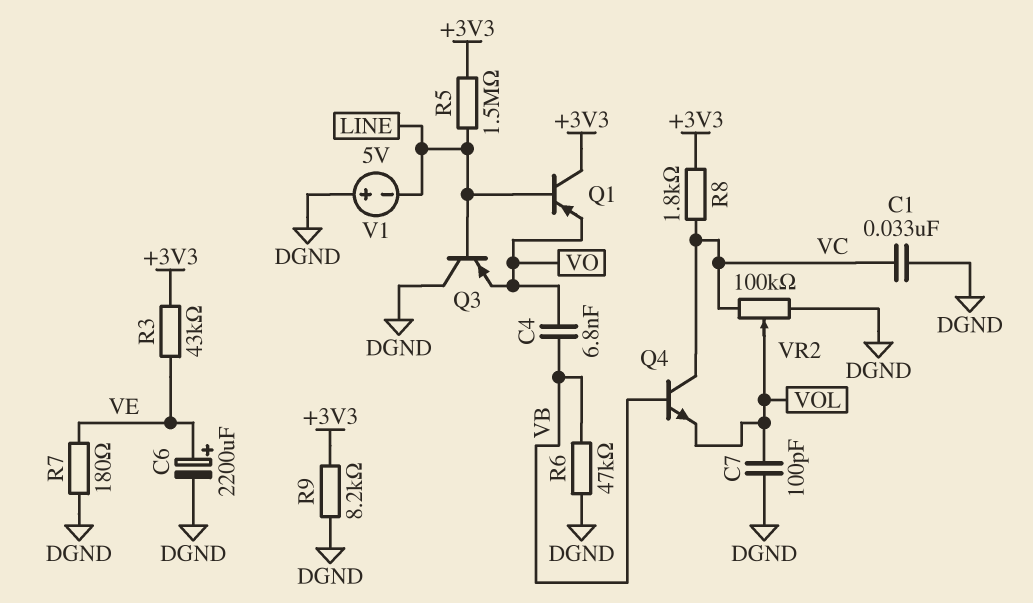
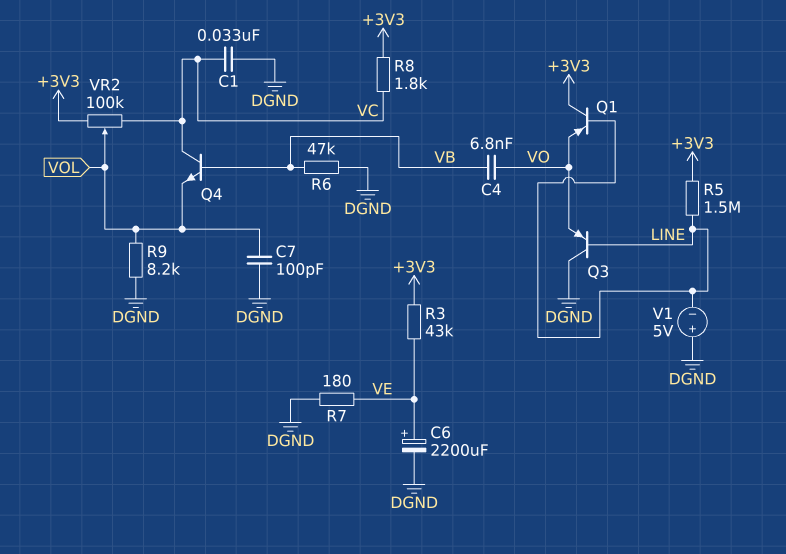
R9: 8.2k (+3V3, DGND) -> 8.2k (DGND, VOL)
VR2: 100k (DGND, VC, wiper VOL) -> 100k (+3V3, VC, wiper VOL)

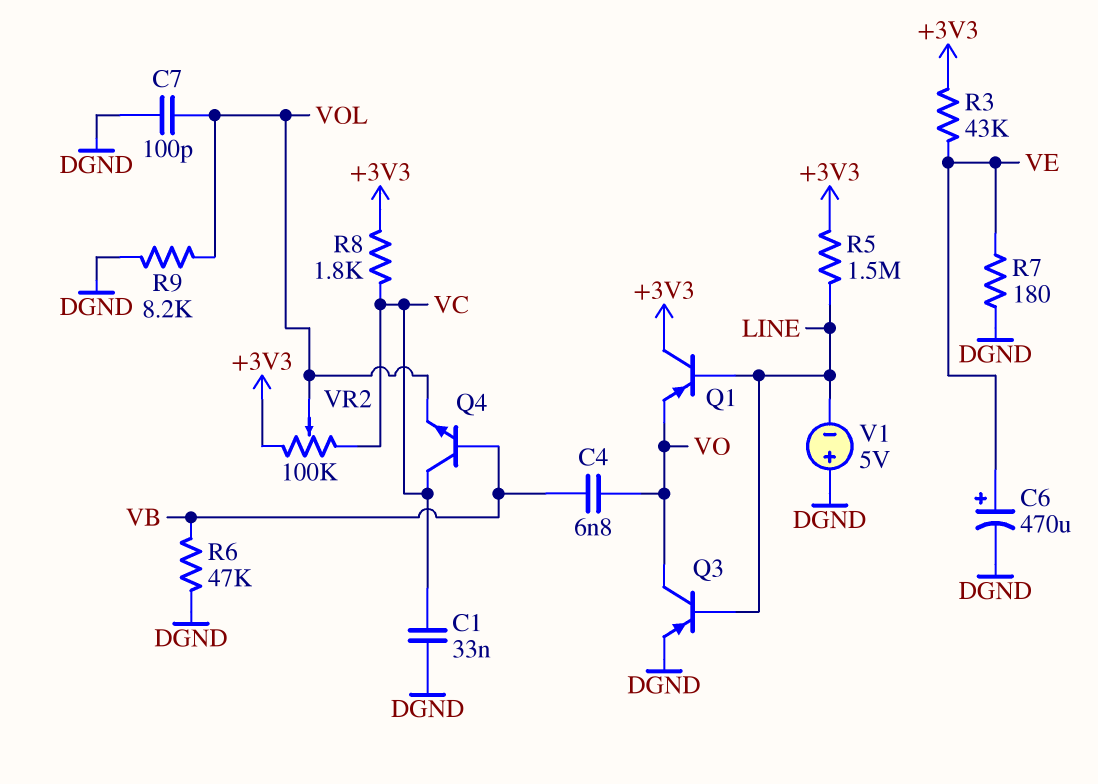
C6: 2200uF (plus VE, minus DGND) -> 470uF (plus VE, minus DGND)
Q3: PNP (B LINE, C DGND, E VO) -> PNP (B LINE, C VO, E DGND)

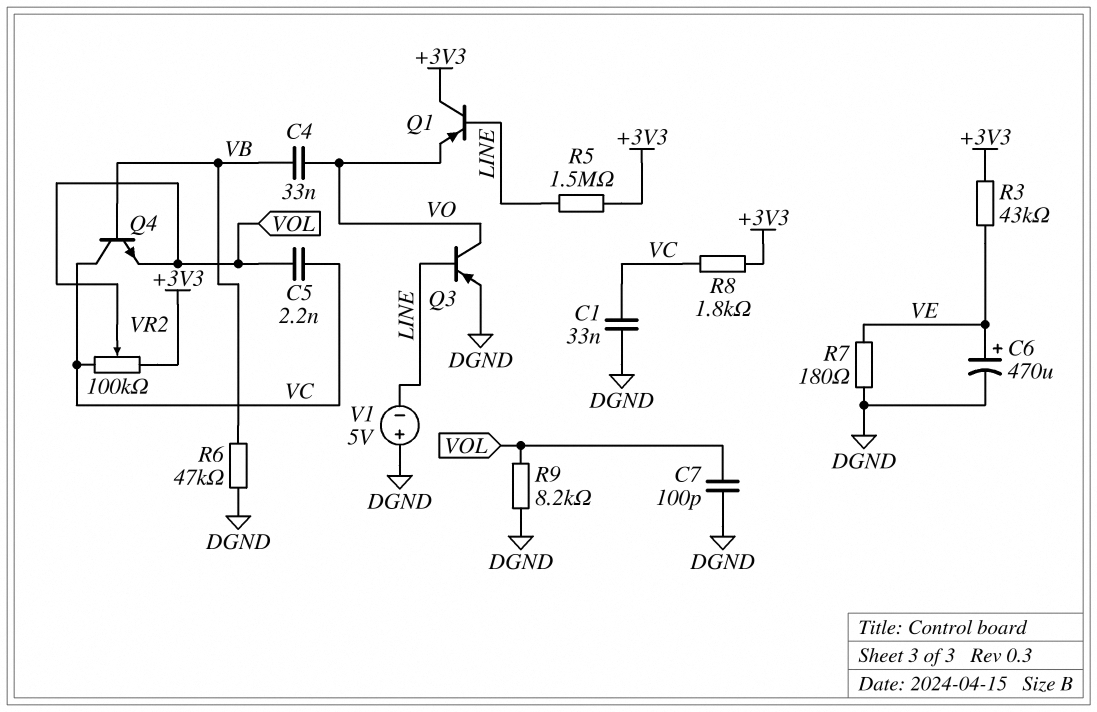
C4: 6.8nF (VB, VO) -> 33nF (VB, VO)
C5: none -> 2.2nF (VC, VOL)

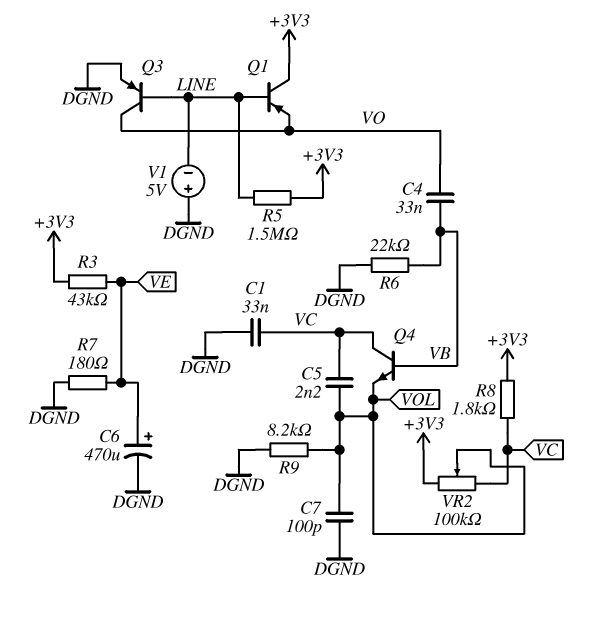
R6: 47k (DGND, VB) -> 22k (DGND, VB)

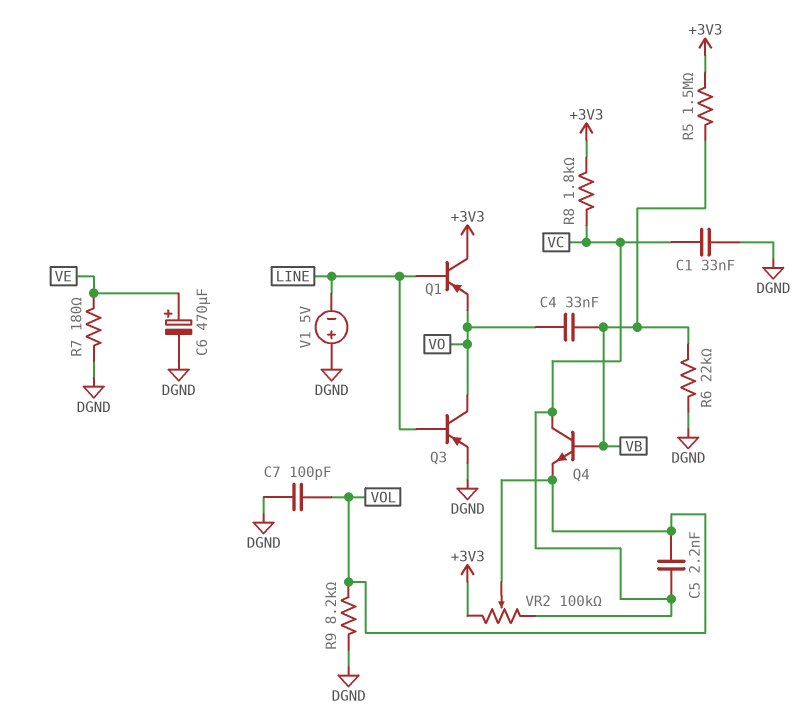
R3: 43k (+3V3, VE) -> none
R5: 1.5M (+3V3, LINE) -> 1.5M (+3V3, VB)

